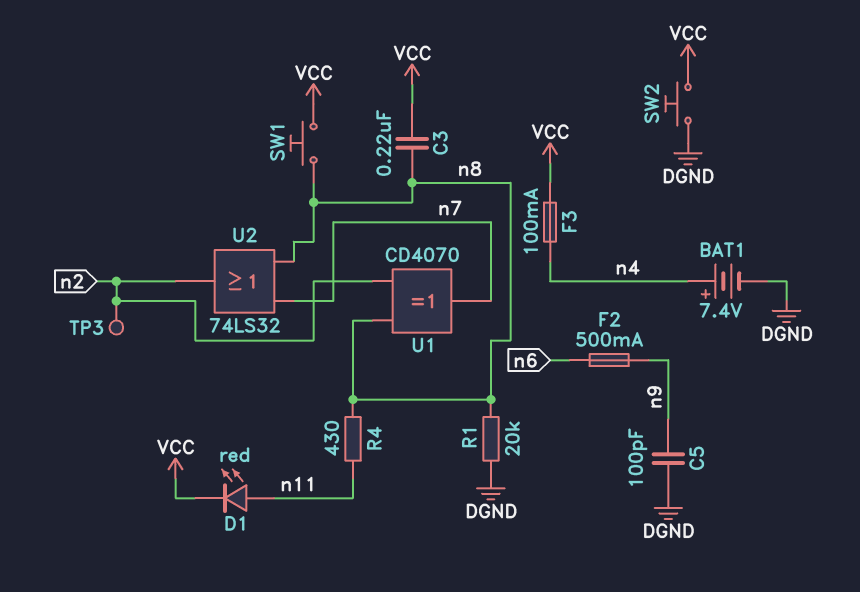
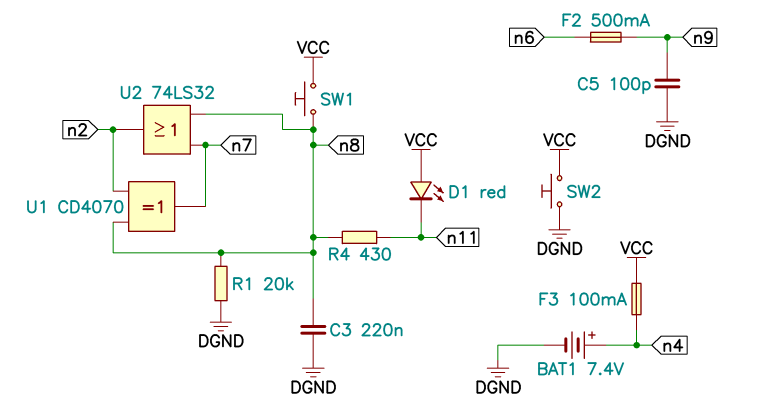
C3: 220nF (VCC, n8) -> 220nF (DGND, n8)
D1: LED red (A n11, K VCC) -> LED red (A VCC, K n11)
TP3: test point (n2) -> none

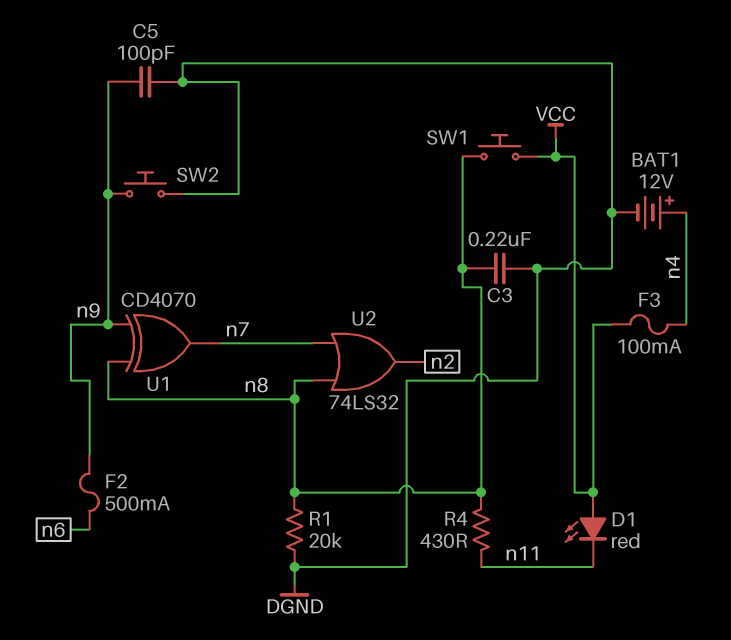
BAT1: 7.4V (plus n4, minus DGND) -> 12V (plus n4, minus DGND)
SW2: button (DGND, VCC) -> button (DGND, n9)
U1: XOR CD4070 (in n2, in n8, out n7) -> XOR CD4070 (in n8, in n9, out n7)

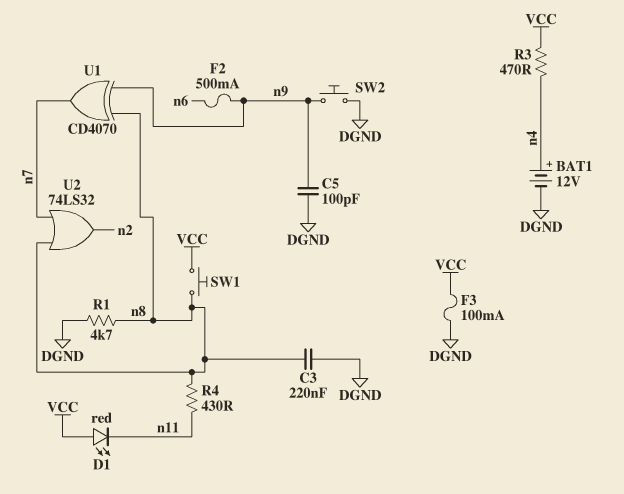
F3: 100mA (VCC, n4) -> 100mA (DGND, VCC)
R1: 20k (DGND, n8) -> 4.7k (DGND, n8)
R3: none -> 470 (VCC, n4)

